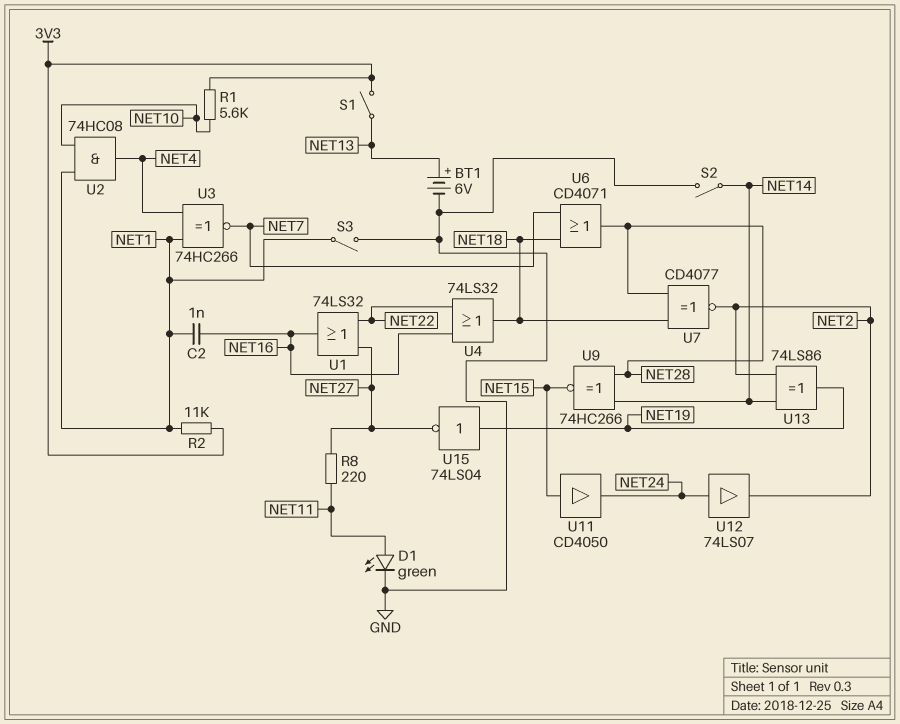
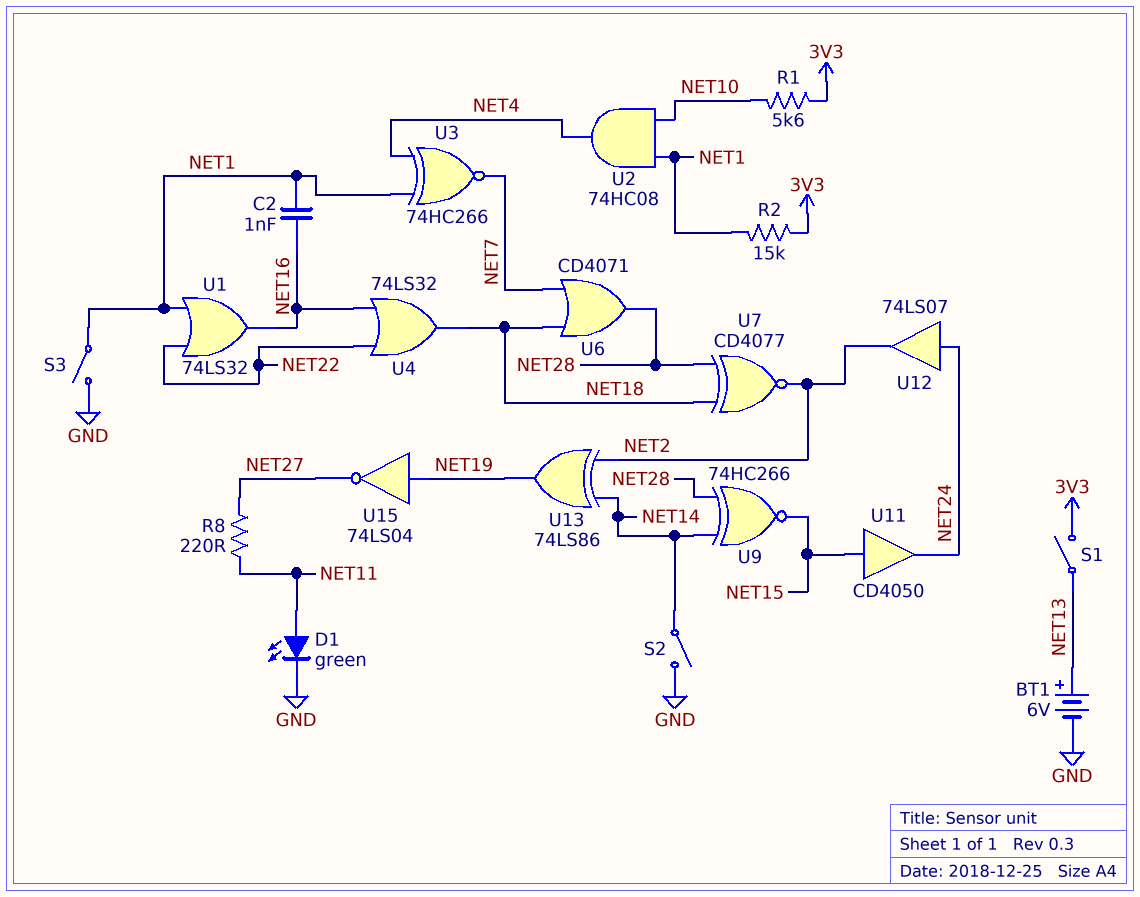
R2: 11k (3V3, NET1) -> 15k (3V3, NET1)
U1: OR 74LS32 (in NET22, in NET27, out NET16) -> OR 74LS32 (in NET1, in NET22, out NET16)

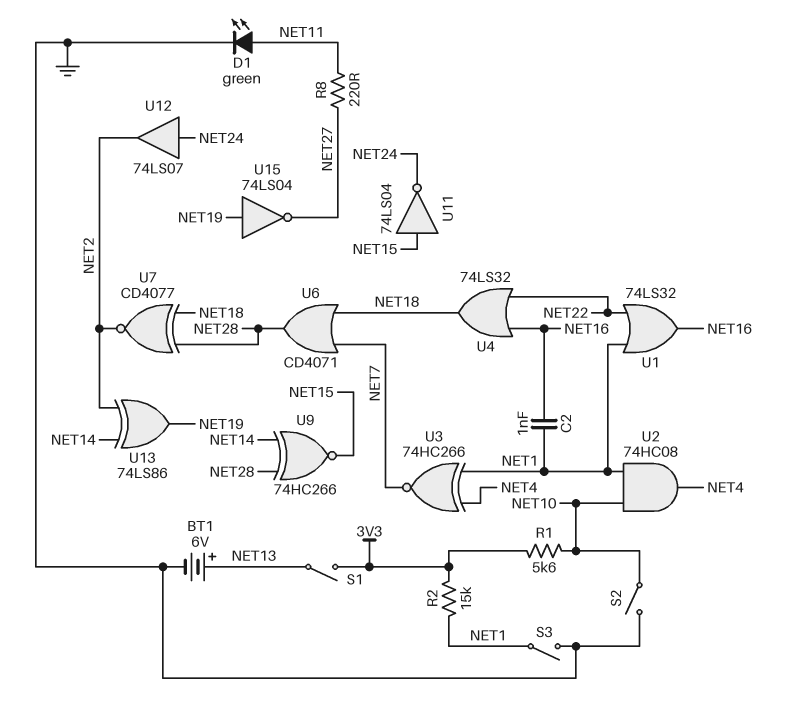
S2: switch (GND, NET14) -> switch (GND, NET10)
U11: buffer CD4050 (in NET15, out NET24) -> NOT 74LS04 (in NET15, out NET24)

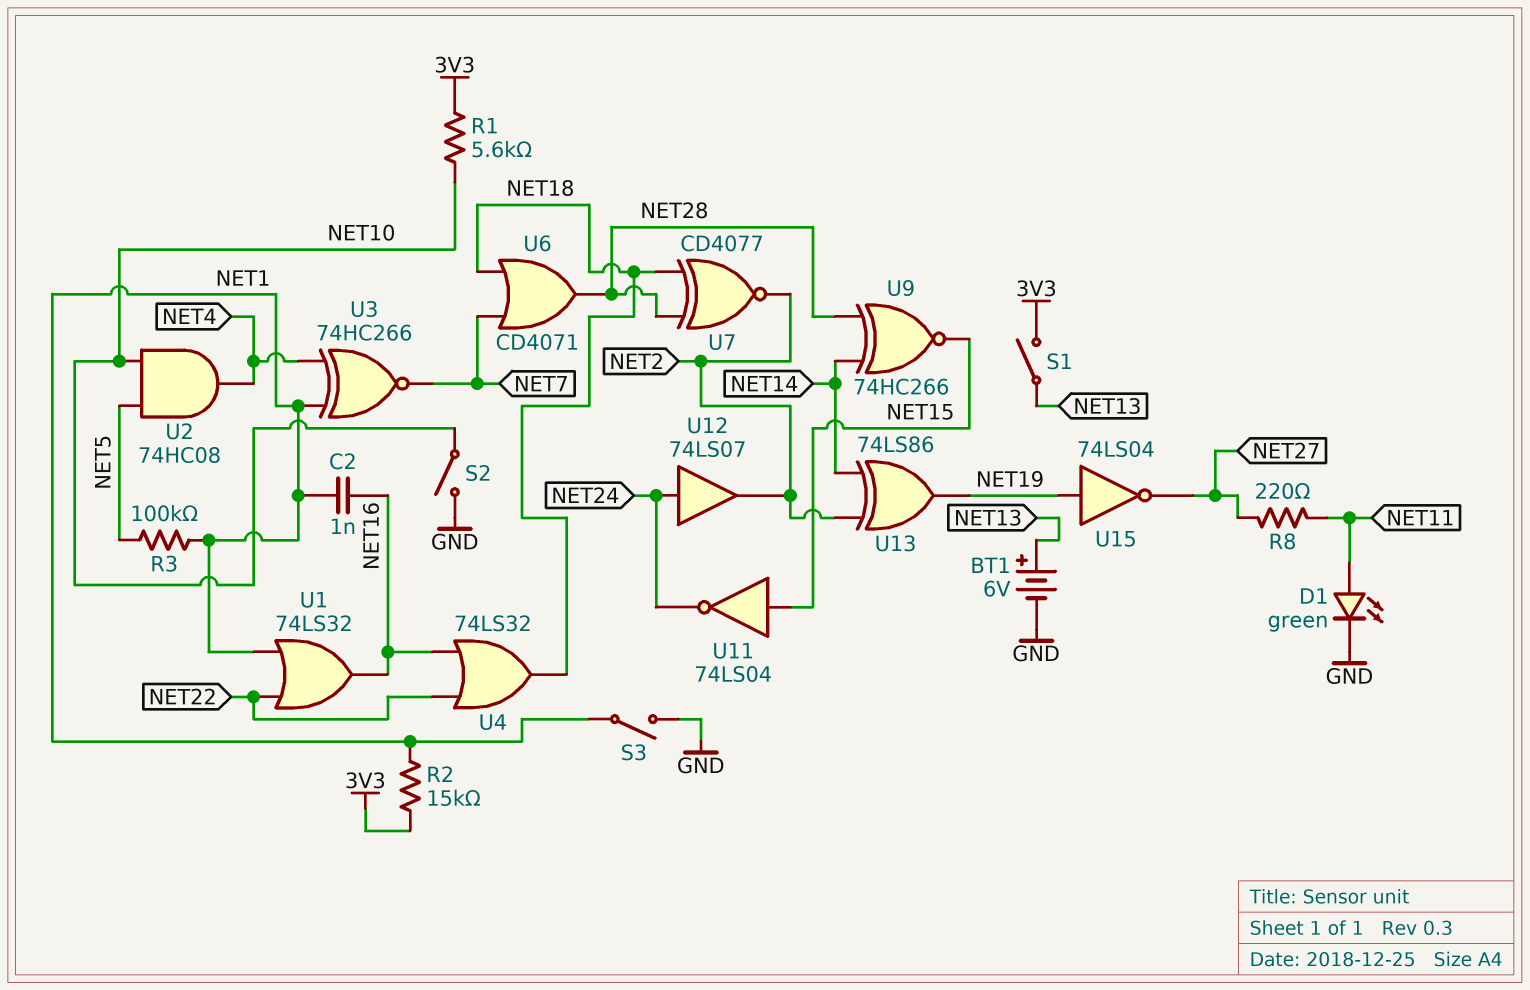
R3: none -> 100k (NET1, NET5)
U2: AND 74HC08 (in NET1, in NET10, out NET4) -> AND 74HC08 (in NET5, in NET10, out NET4)

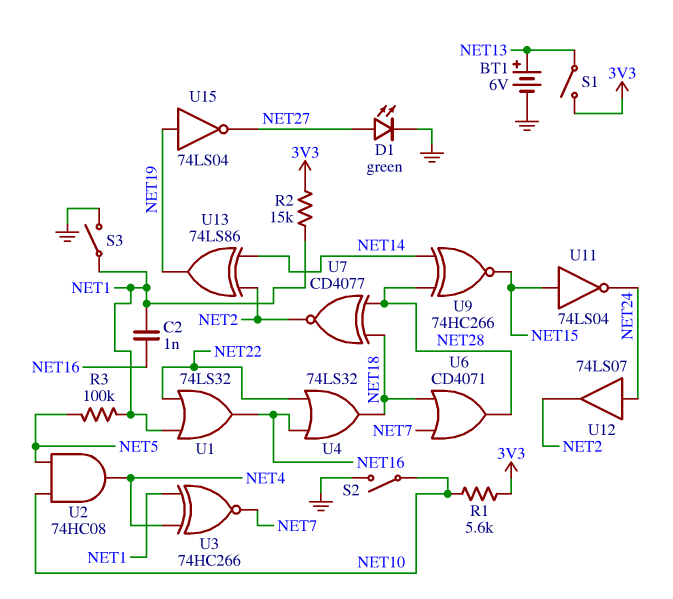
D1: LED green (A NET11, K GND) -> LED green (A NET27, K GND)
R8: 220 (NET11, NET27) -> none

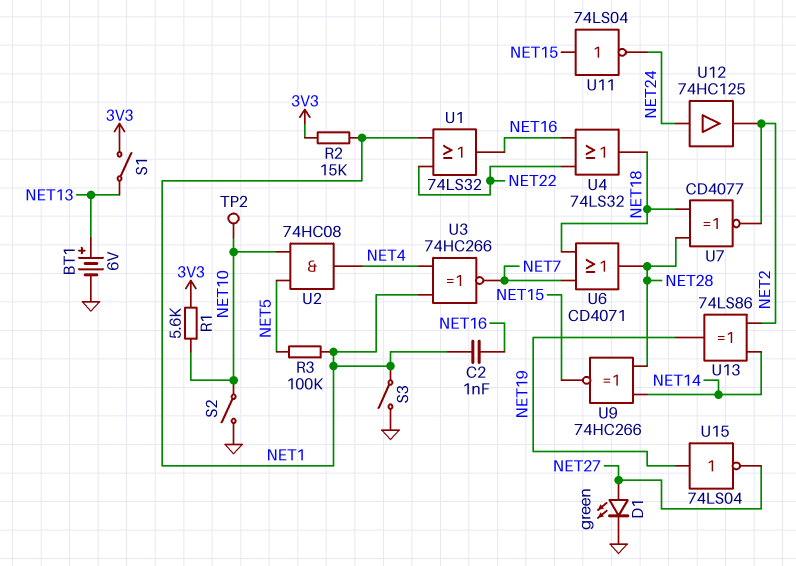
TP2: none -> test point (NET10)
U12: buffer 74LS07 (in NET24, out NET2) -> buffer 74HC125 (in NET24, out NET2)

